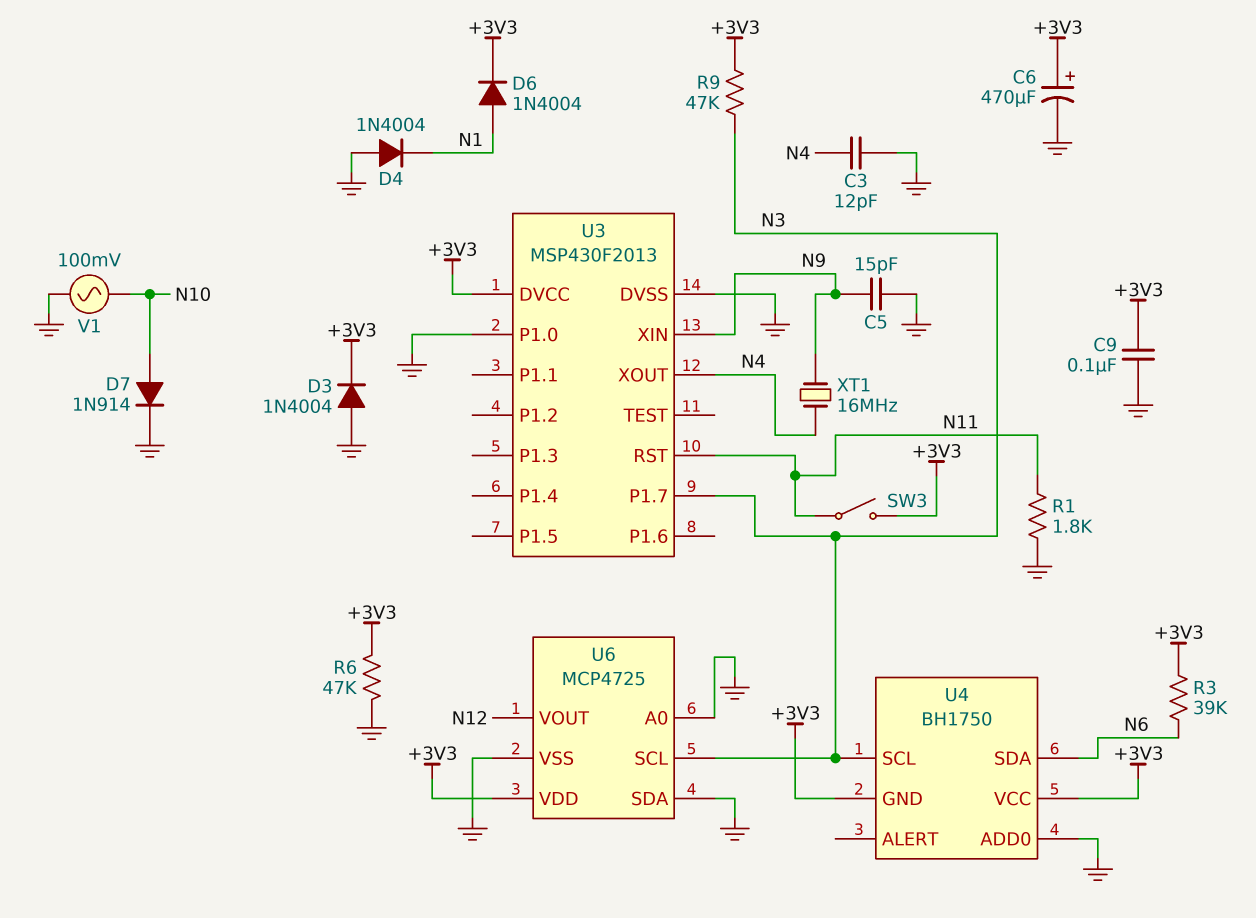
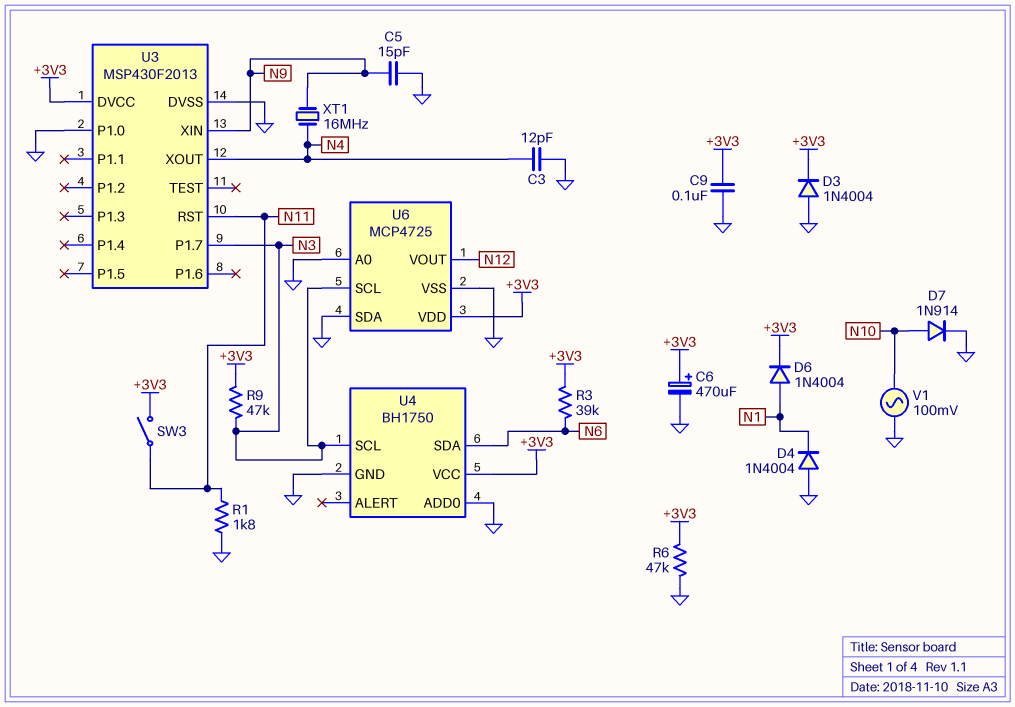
U4 pin GND: +3V3 -> GND

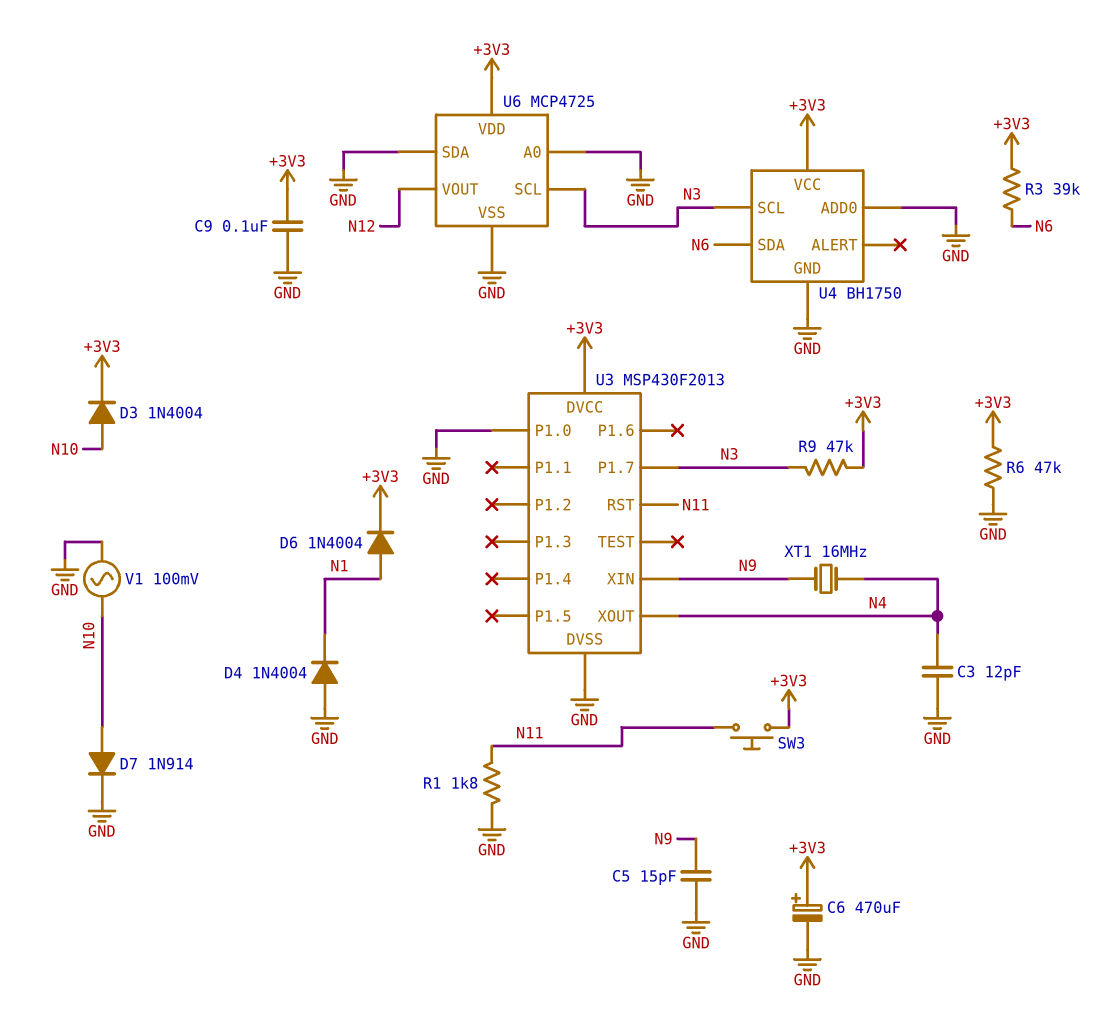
D3: diode 1N4004 (A GND, K +3V3) -> diode 1N4004 (A N10, K +3V3)
SW3: switch (+3V3, N11) -> button (+3V3, N11)

